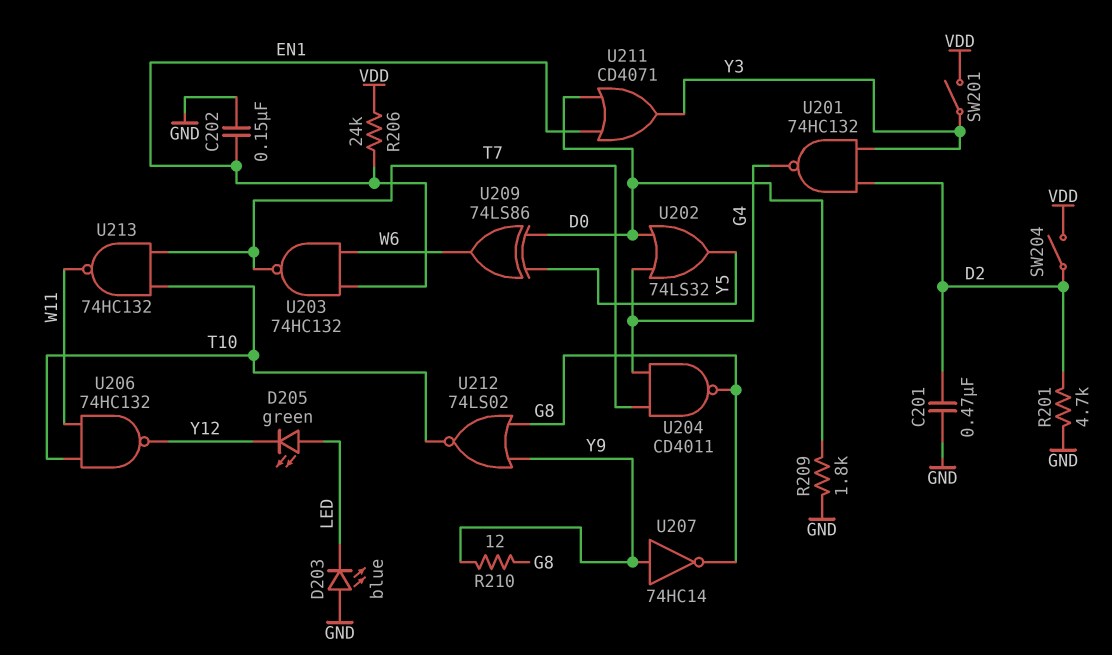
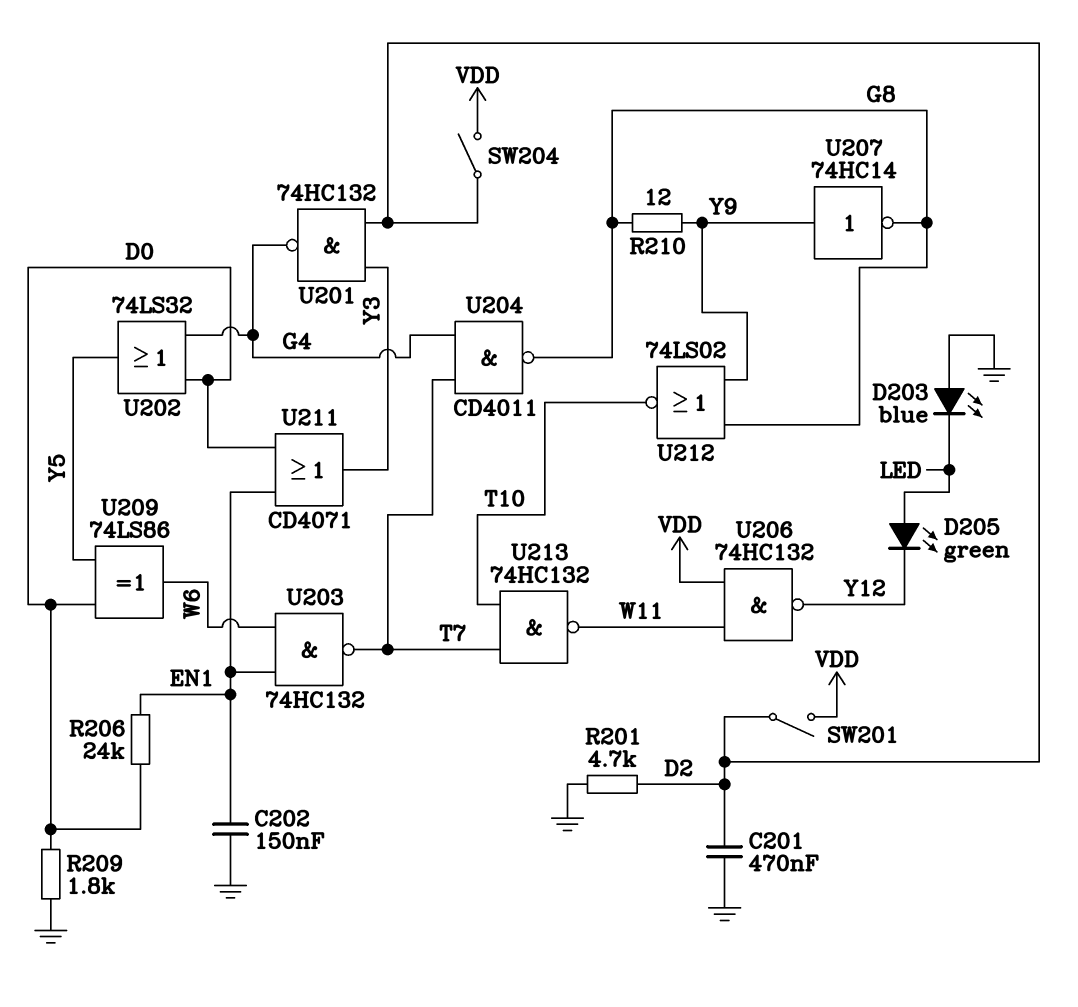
R206: 24k (EN1, VDD) -> 24k (D0, EN1)
SW201: switch (VDD, Y3) -> switch (D2, VDD)
U206: NAND 74HC132 (in T10, in W11, out Y12) -> NAND 74HC132 (in VDD, in W11, out Y12)

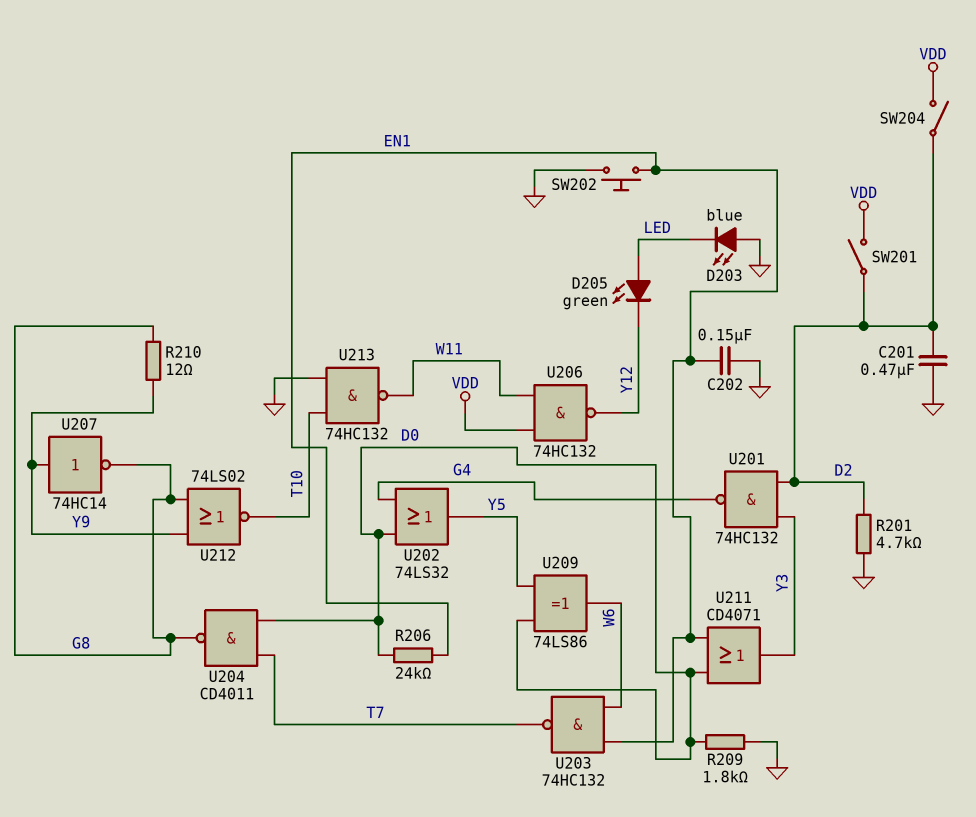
SW202: none -> button (EN1, GND)
U204: NAND CD4011 (in G4, in T7, out G8) -> NAND CD4011 (in D0, in T7, out G8)
U213: NAND 74HC132 (in T7, in T10, out W11) -> NAND 74HC132 (in GND, in T10, out W11)

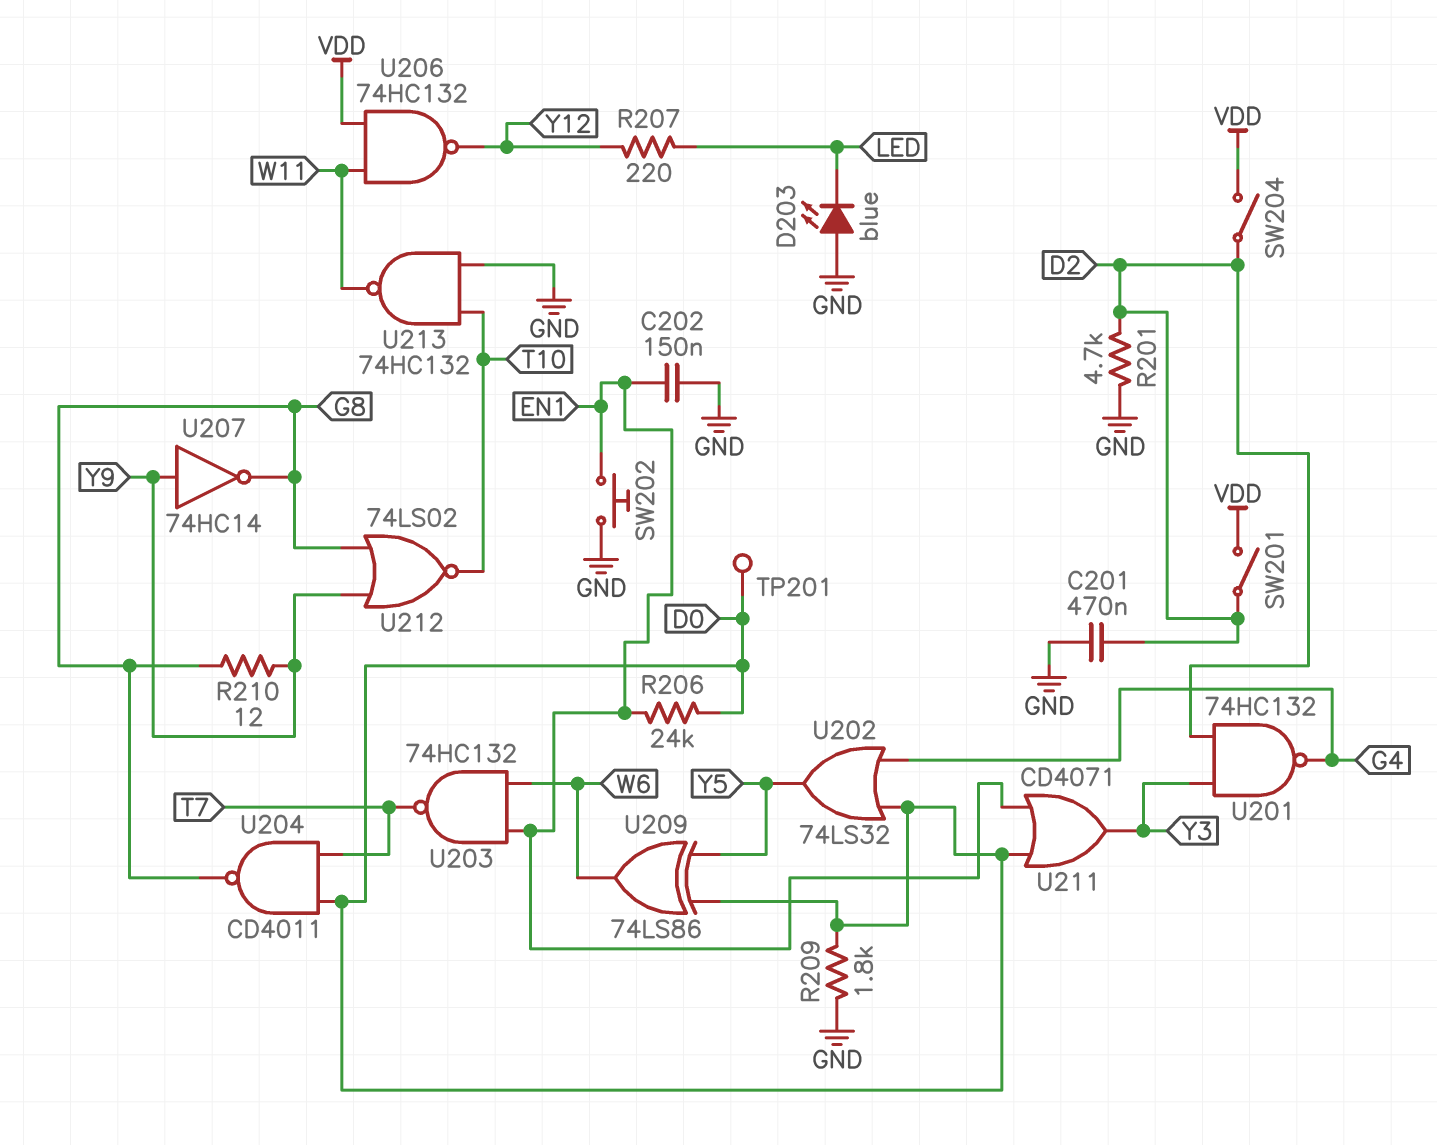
D205: LED green (A LED, K Y12) -> none
R207: none -> 220 (LED, Y12)
TP201: none -> test point (D0)

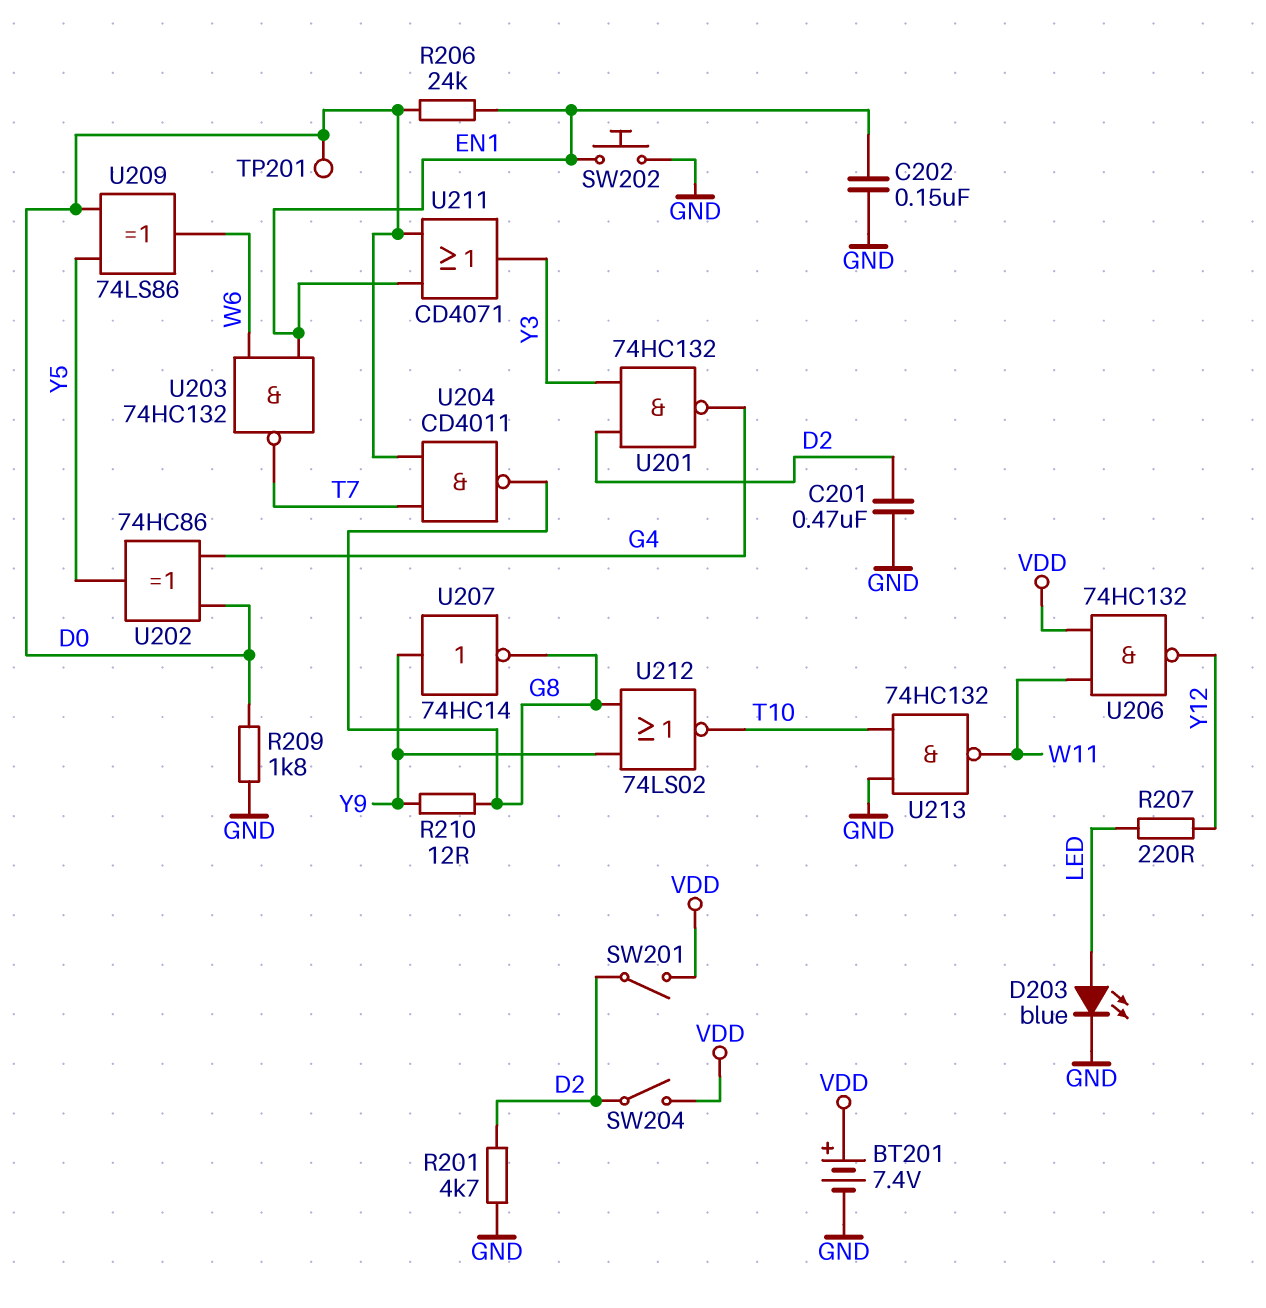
BT201: none -> 7.4V (plus VDD, minus GND)
D203: LED blue (A GND, K LED) -> LED blue (A LED, K GND)
U202: OR 74LS32 (in D0, in G4, out Y5) -> XOR 74HC86 (in D0, in G4, out Y5)

